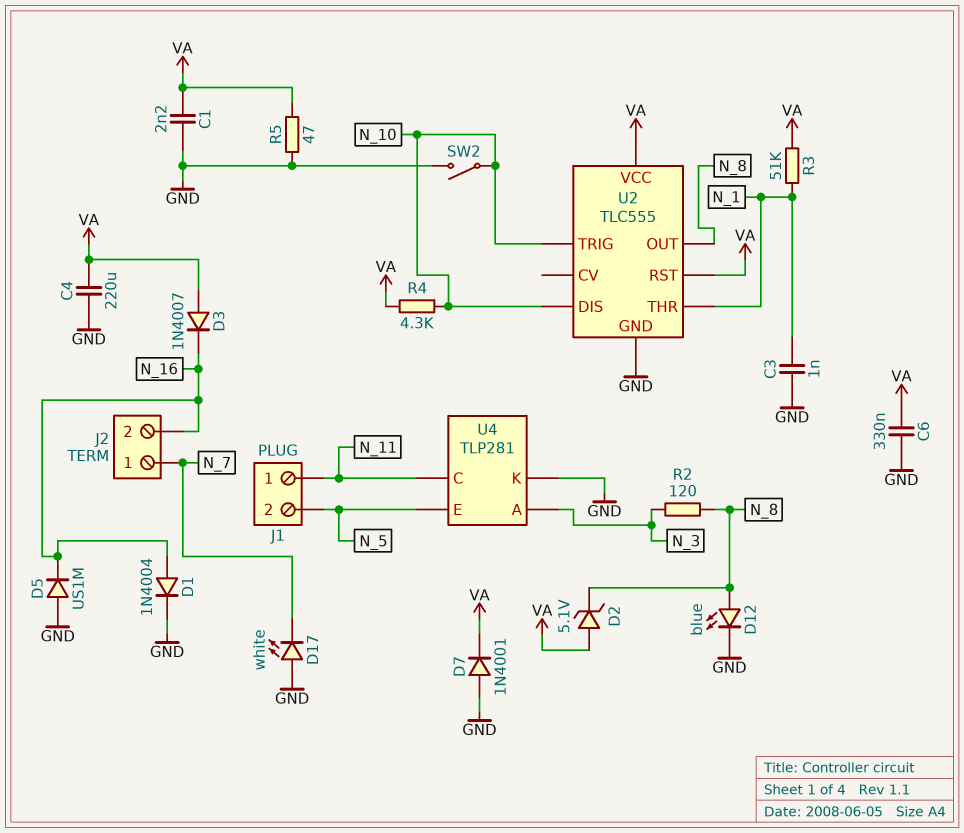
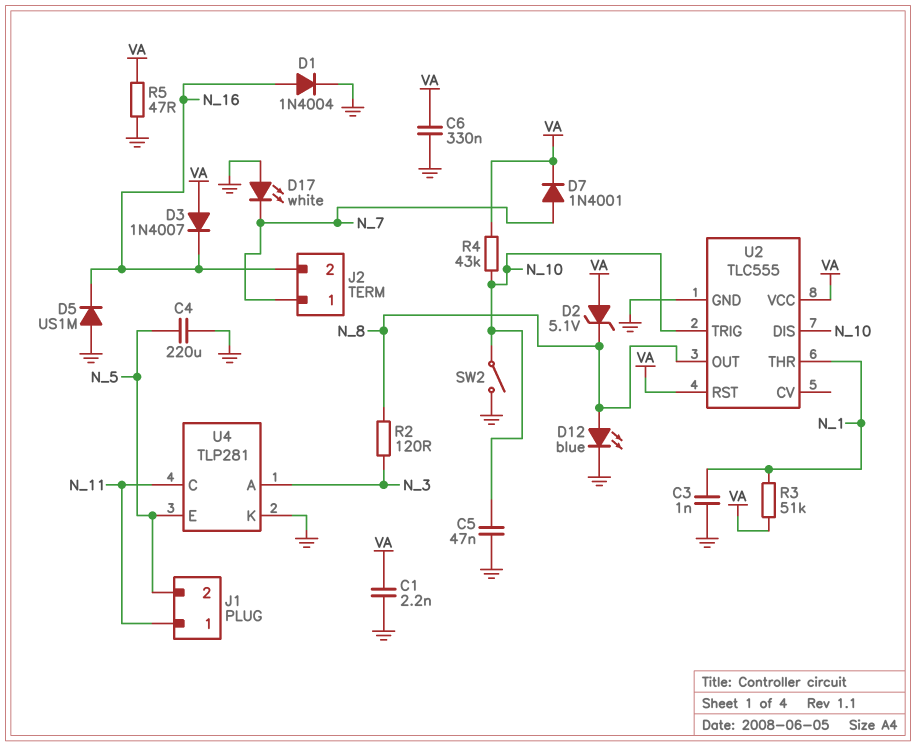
C4: 220uF (GND, VA) -> 220uF (GND, N_5)
C5: none -> 47nF (GND, N_10)
D7: diode 1N4001 (A GND, K VA) -> diode 1N4001 (A N_7, K VA)
R4: 4.3k (N_10, VA) -> 43k (N_10, VA)

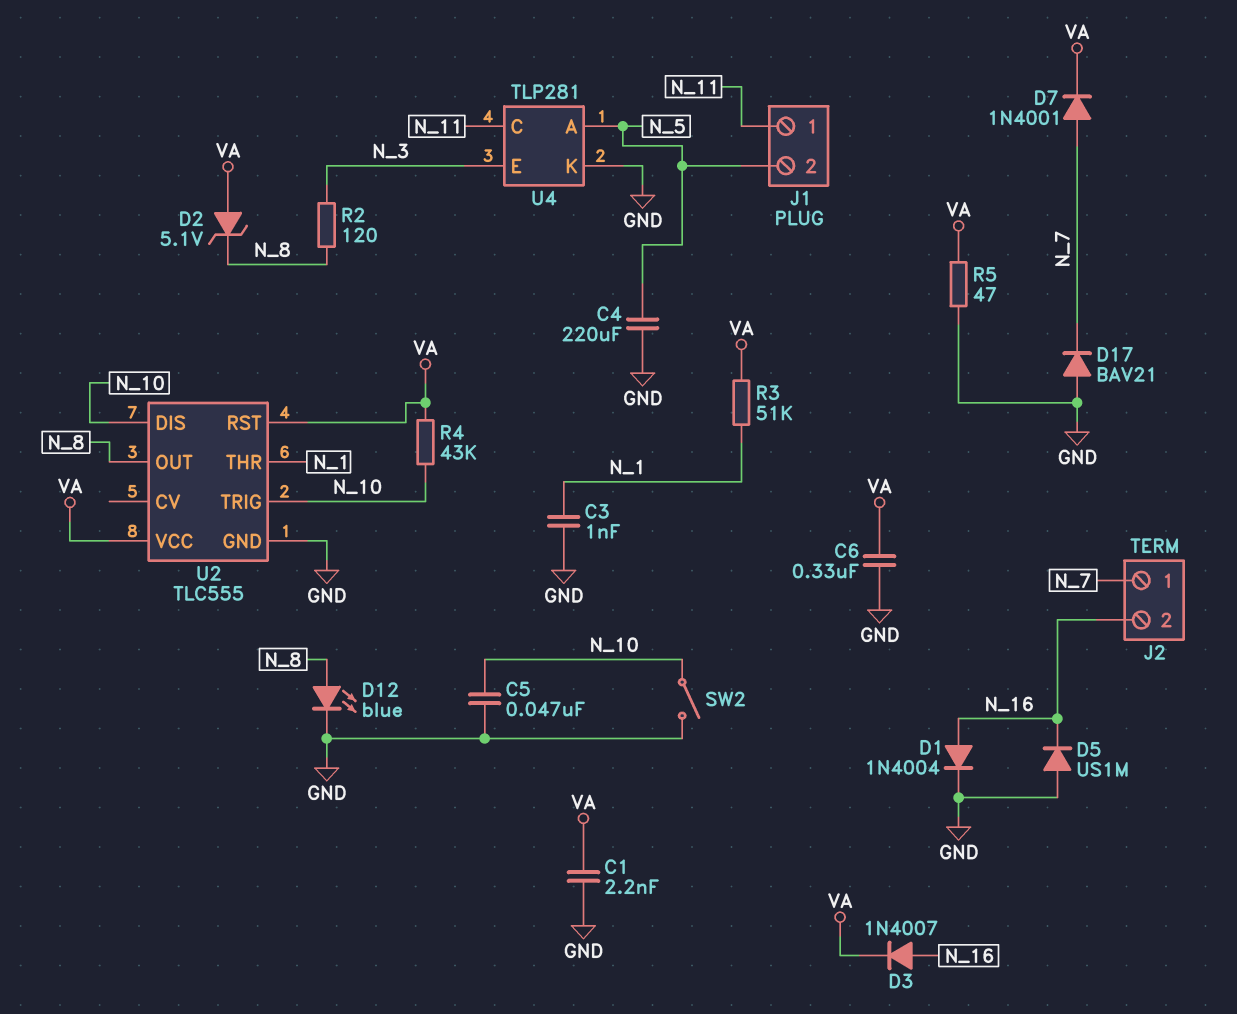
D3: diode 1N4007 (A VA, K N_16) -> diode 1N4007 (A N_16, K VA)
D17: LED white (A GND, K N_7) -> diode BAV21 (A GND, K N_7)
U4 pin A: N_3 -> N_5
U4 pin E: N_5 -> N_3

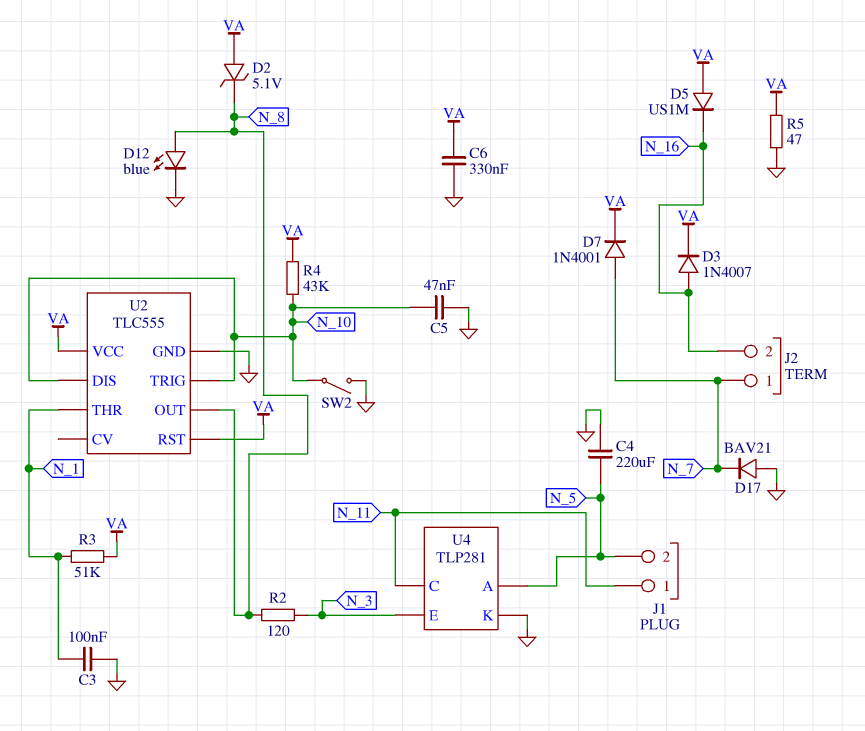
C1: 2.2nF (GND, VA) -> none
C3: 1nF (GND, N_1) -> 100nF (GND, N_1)
D1: diode 1N4004 (A N_16, K GND) -> none
D5: diode US1M (A GND, K N_16) -> diode US1M (A VA, K N_16)

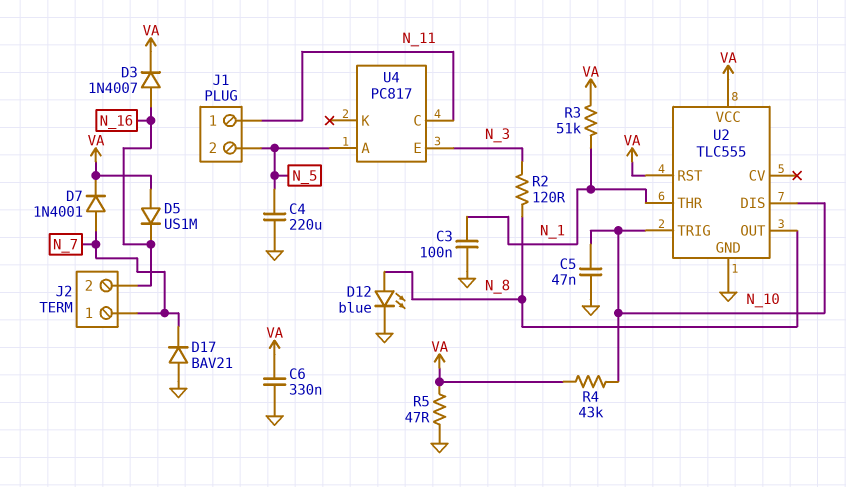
D2: zener 5.1V (A VA, K N_8) -> none
SW2: switch (GND, N_10) -> none
U4: TLP281 -> PC817
U4 pin K: GND -> none

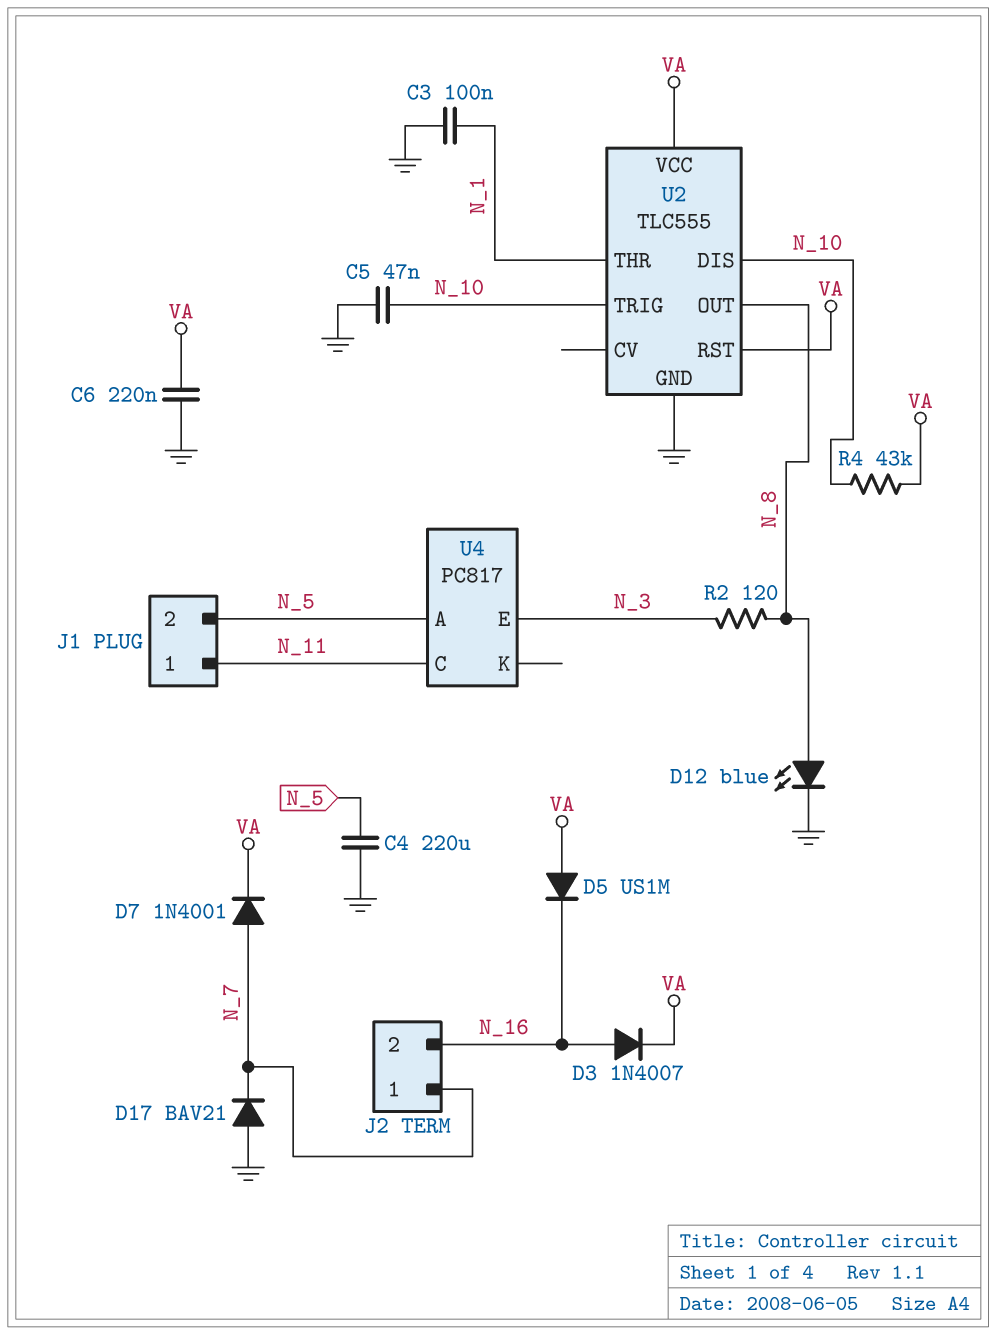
C6: 330nF (GND, VA) -> 220nF (GND, VA)
R3: 51k (N_1, VA) -> none
R5: 47 (GND, VA) -> none

